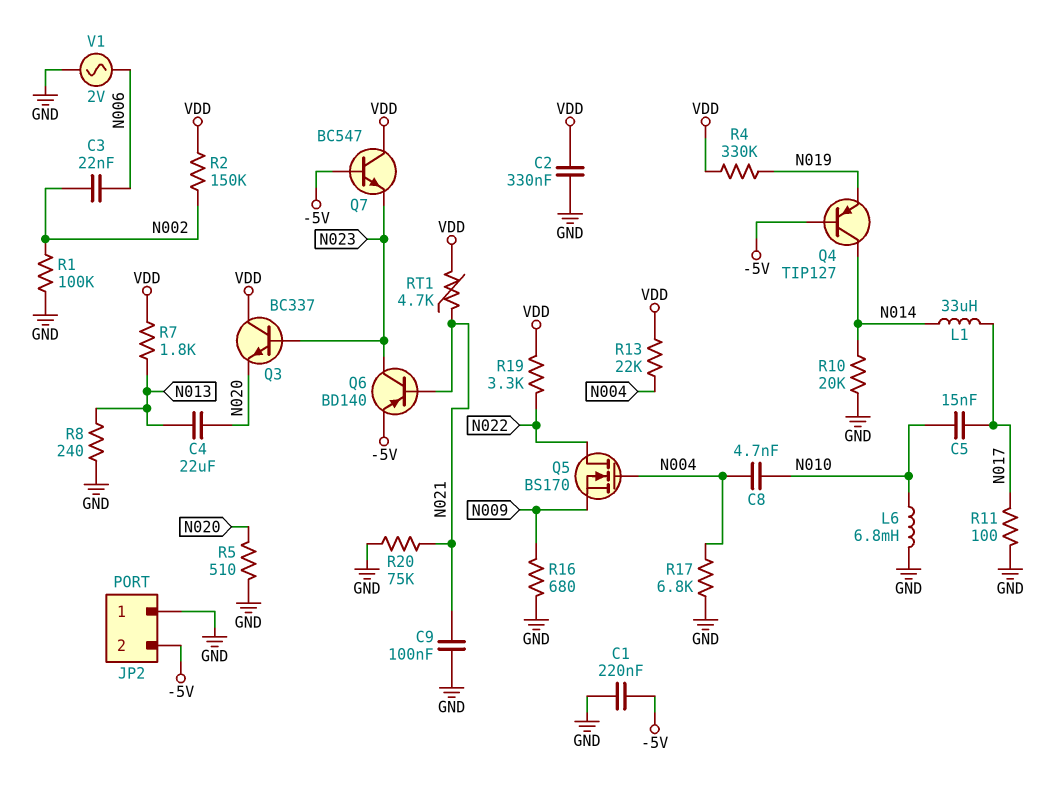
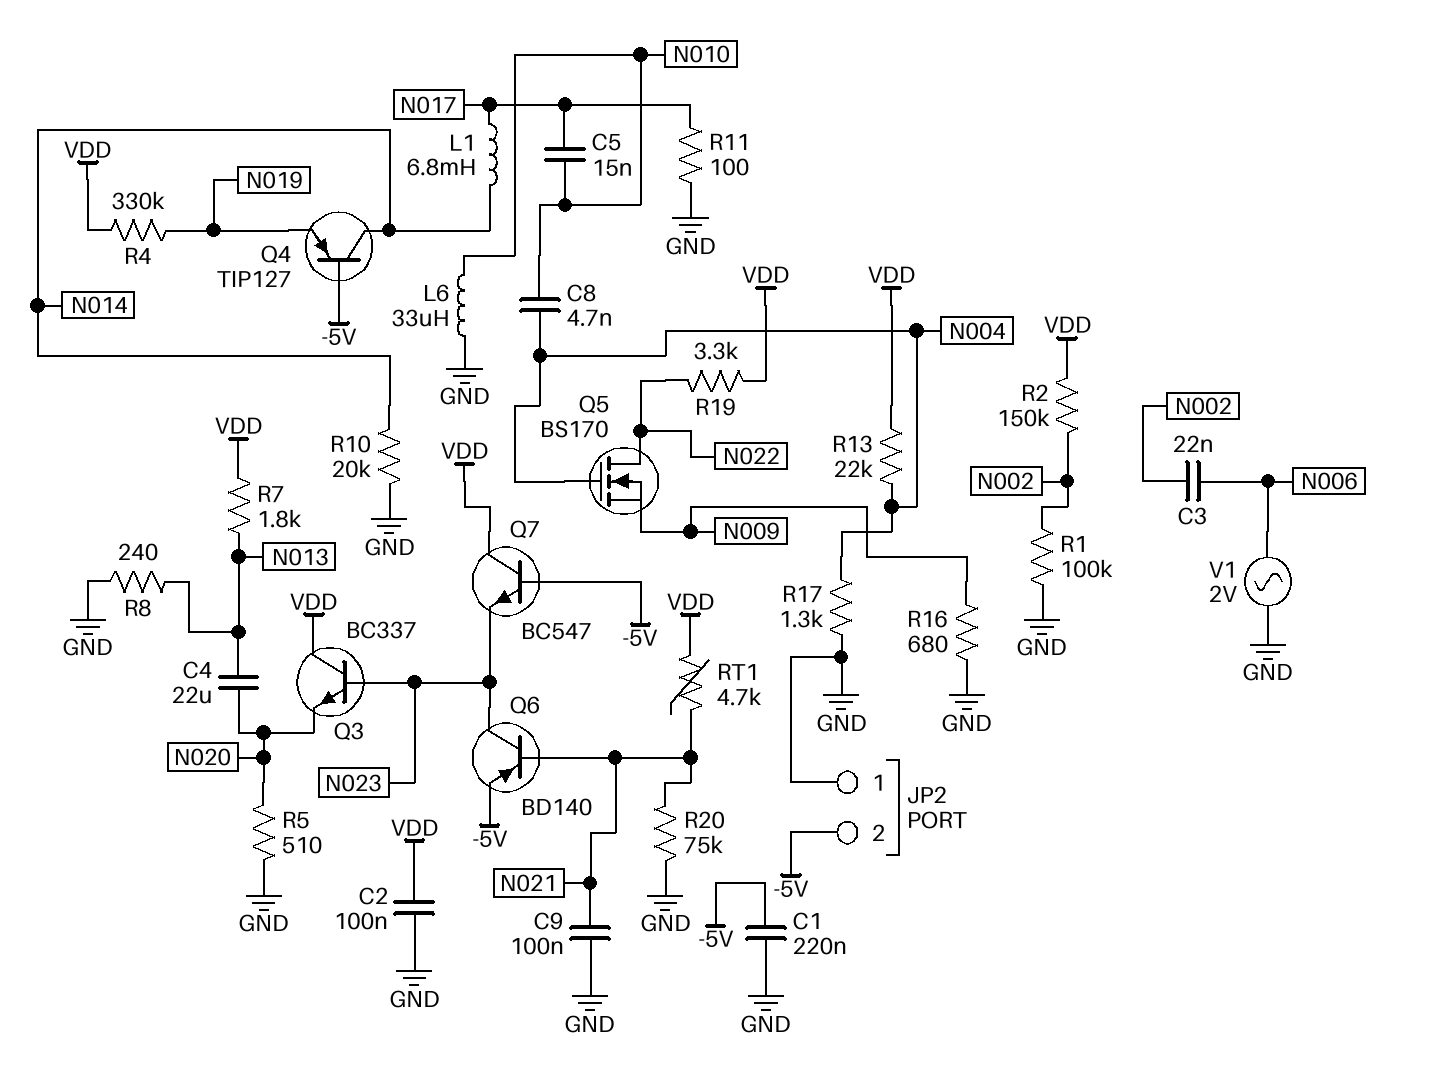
C2: 330nF (GND, VDD) -> 100nF (GND, VDD)
L1: 33uH (N014, N017) -> 6.8mH (N014, N017)
L6: 6.8mH (GND, N010) -> 33uH (GND, N010)
R17: 6.8k (GND, N004) -> 1.3k (GND, N004)

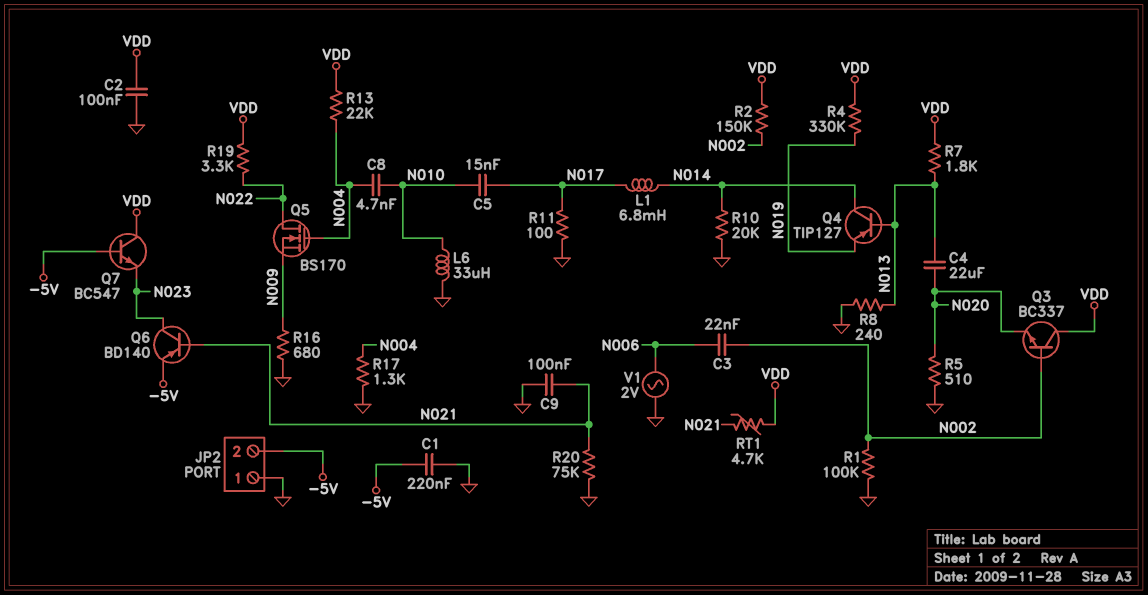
Q3: NPN BC337 (B N023, C VDD, E N020) -> NPN BC337 (B N002, C VDD, E N020)
Q4: PNP TIP127 (B -5V, C N014, E N019) -> PNP TIP127 (B N013, C N014, E N019)

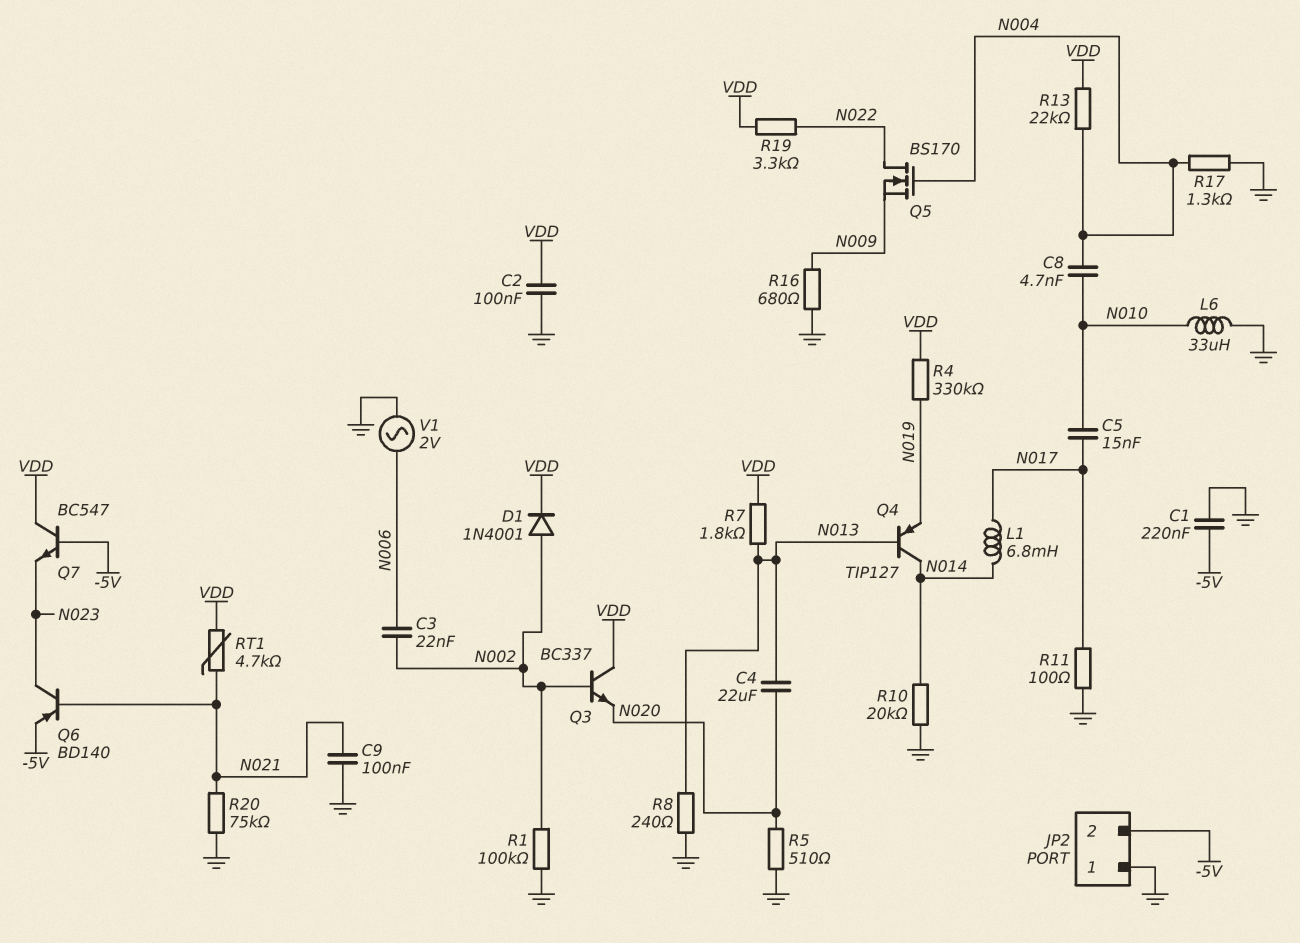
D1: none -> diode 1N4001 (A N002, K VDD)
R2: 150k (N002, VDD) -> none

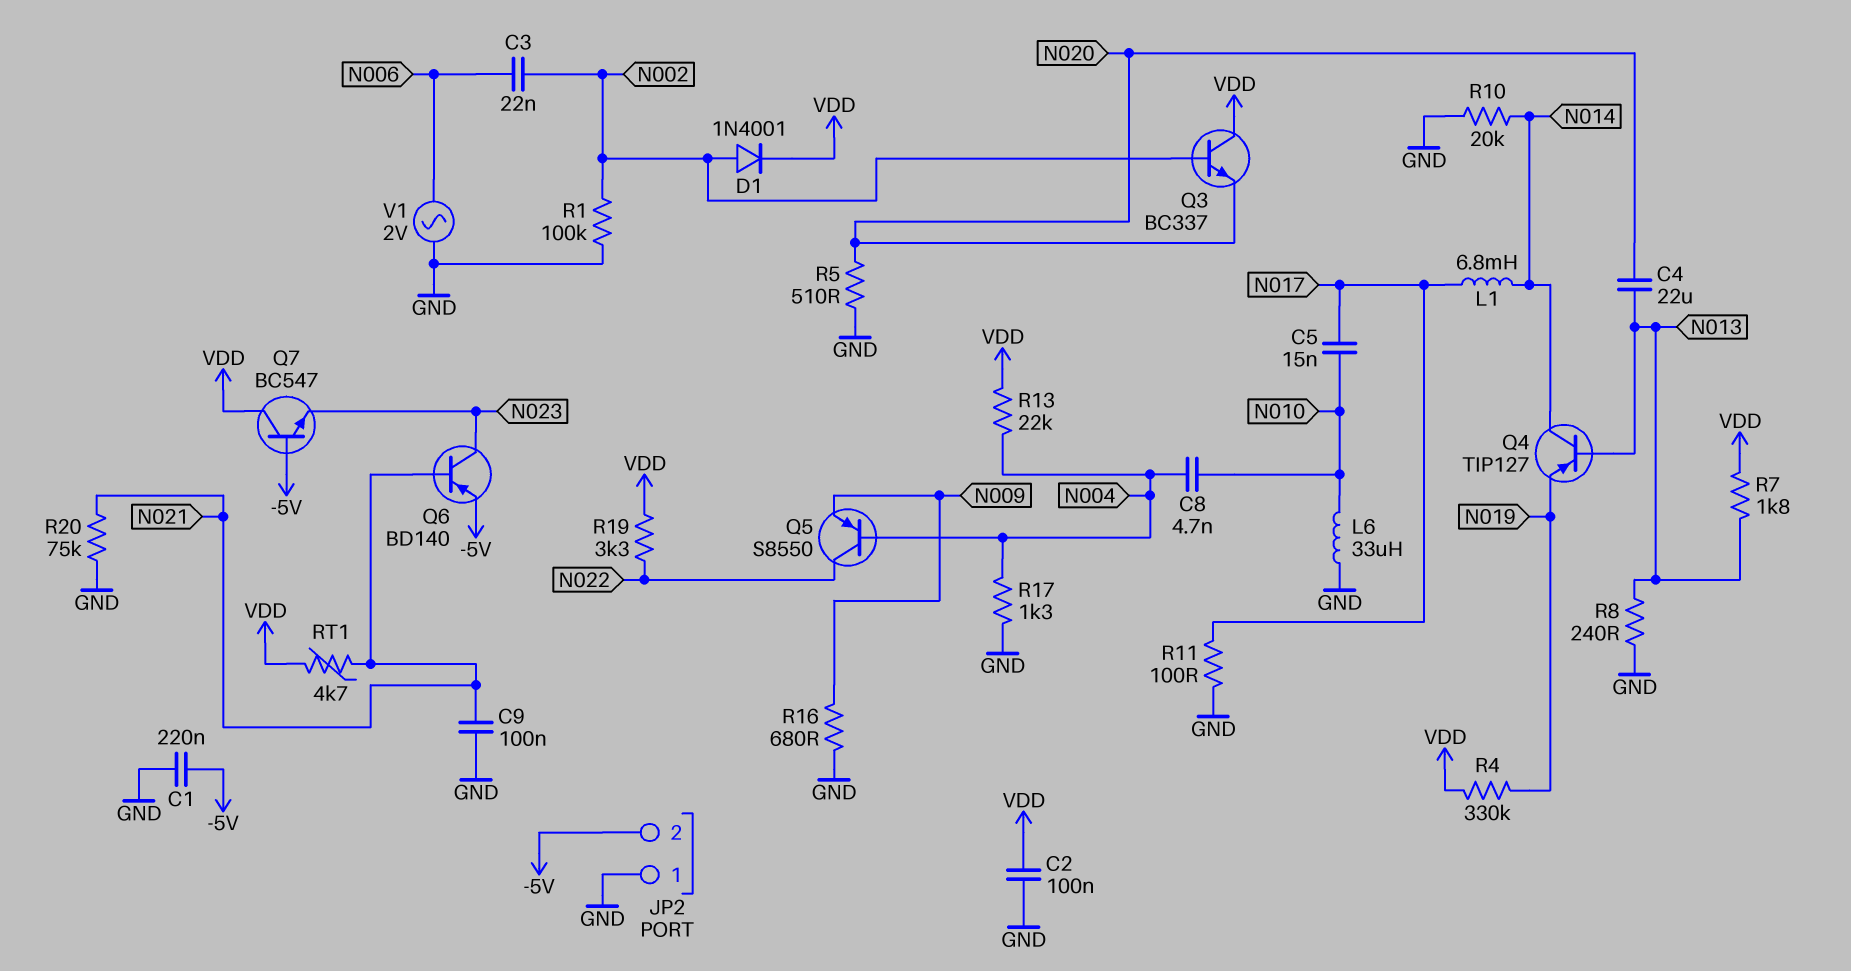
Q5: NMOS BS170 (G N004, D N022, S N009) -> PNP S8550 (B N004, C N022, E N009)

